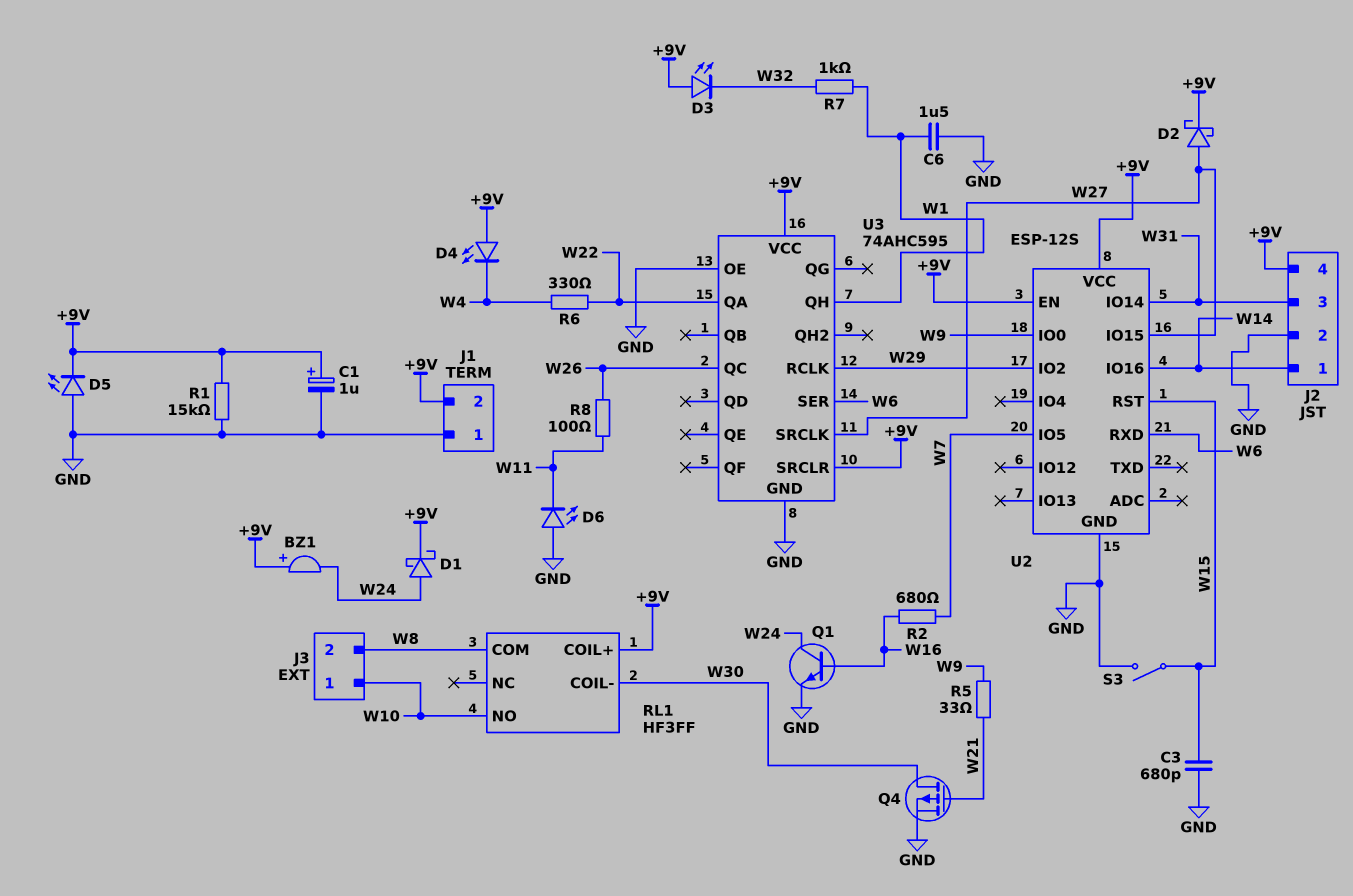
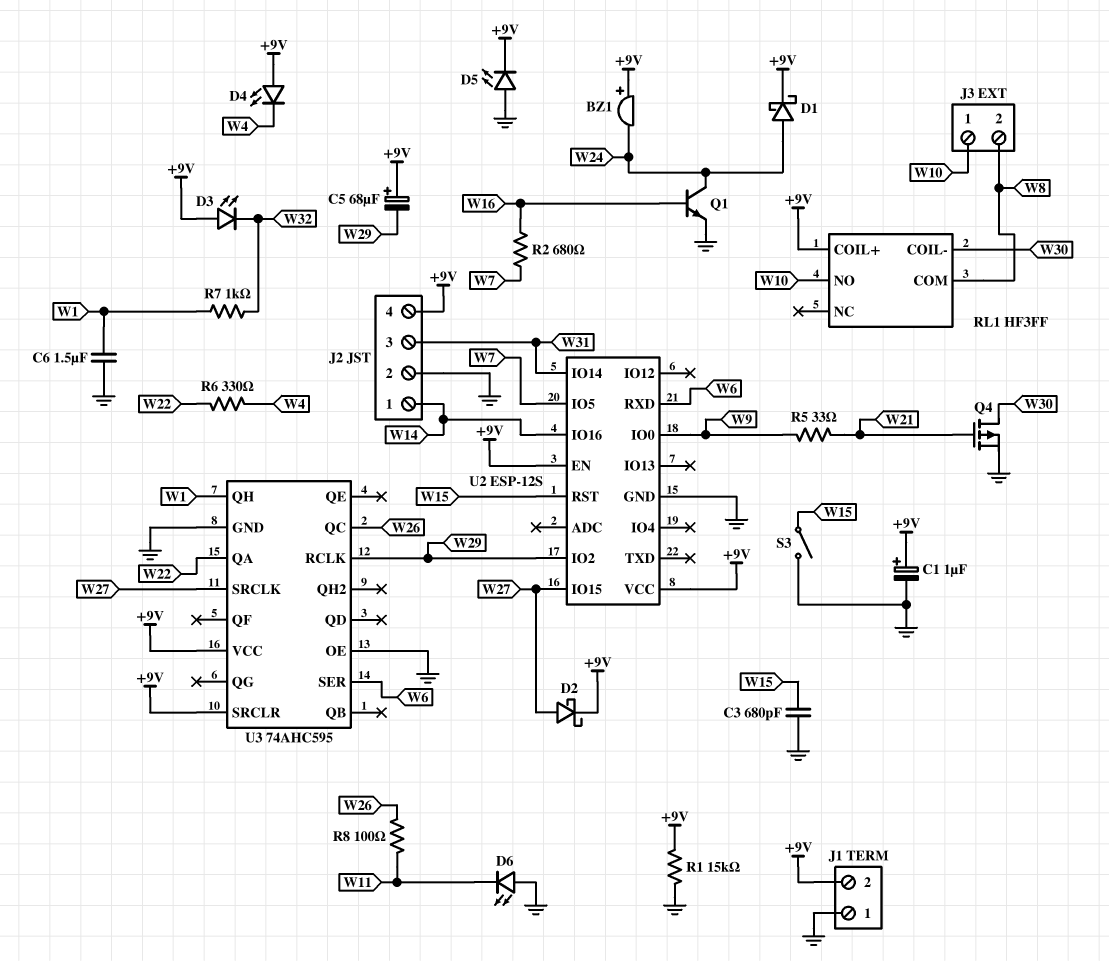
C5: none -> 68uF (plus +9V, minus W29)

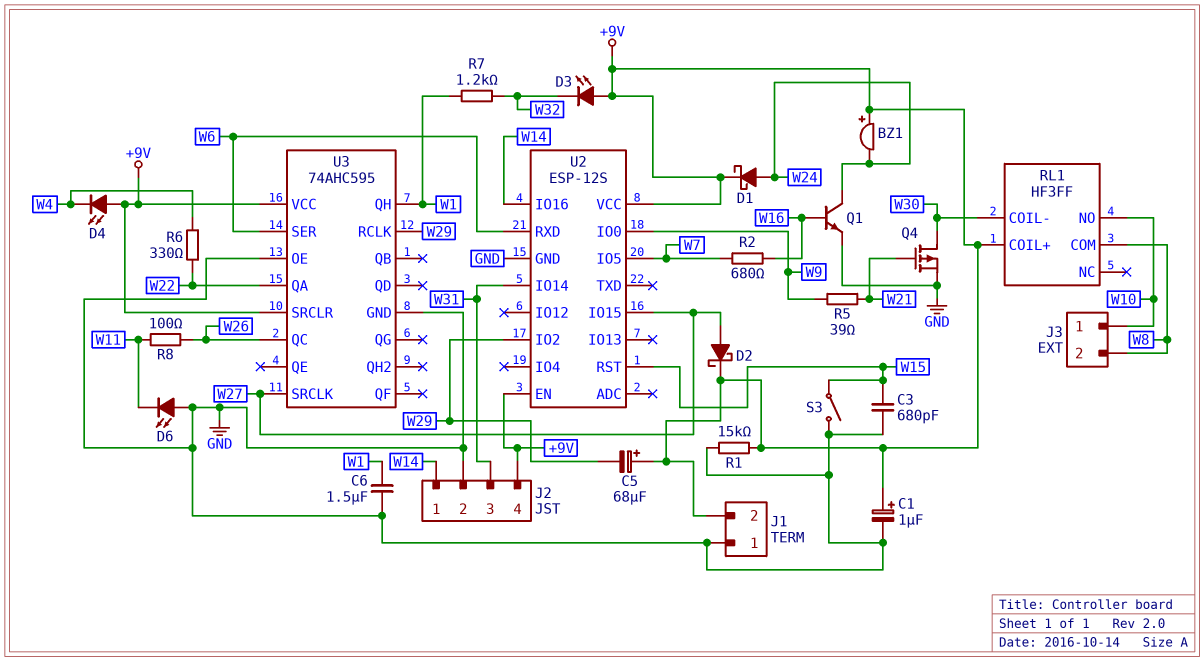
D5: LED (A GND, K +9V) -> none
R5: 33 (W9, W21) -> 39 (W9, W21)
R7: 1k (W1, W32) -> 1.2k (W1, W32)

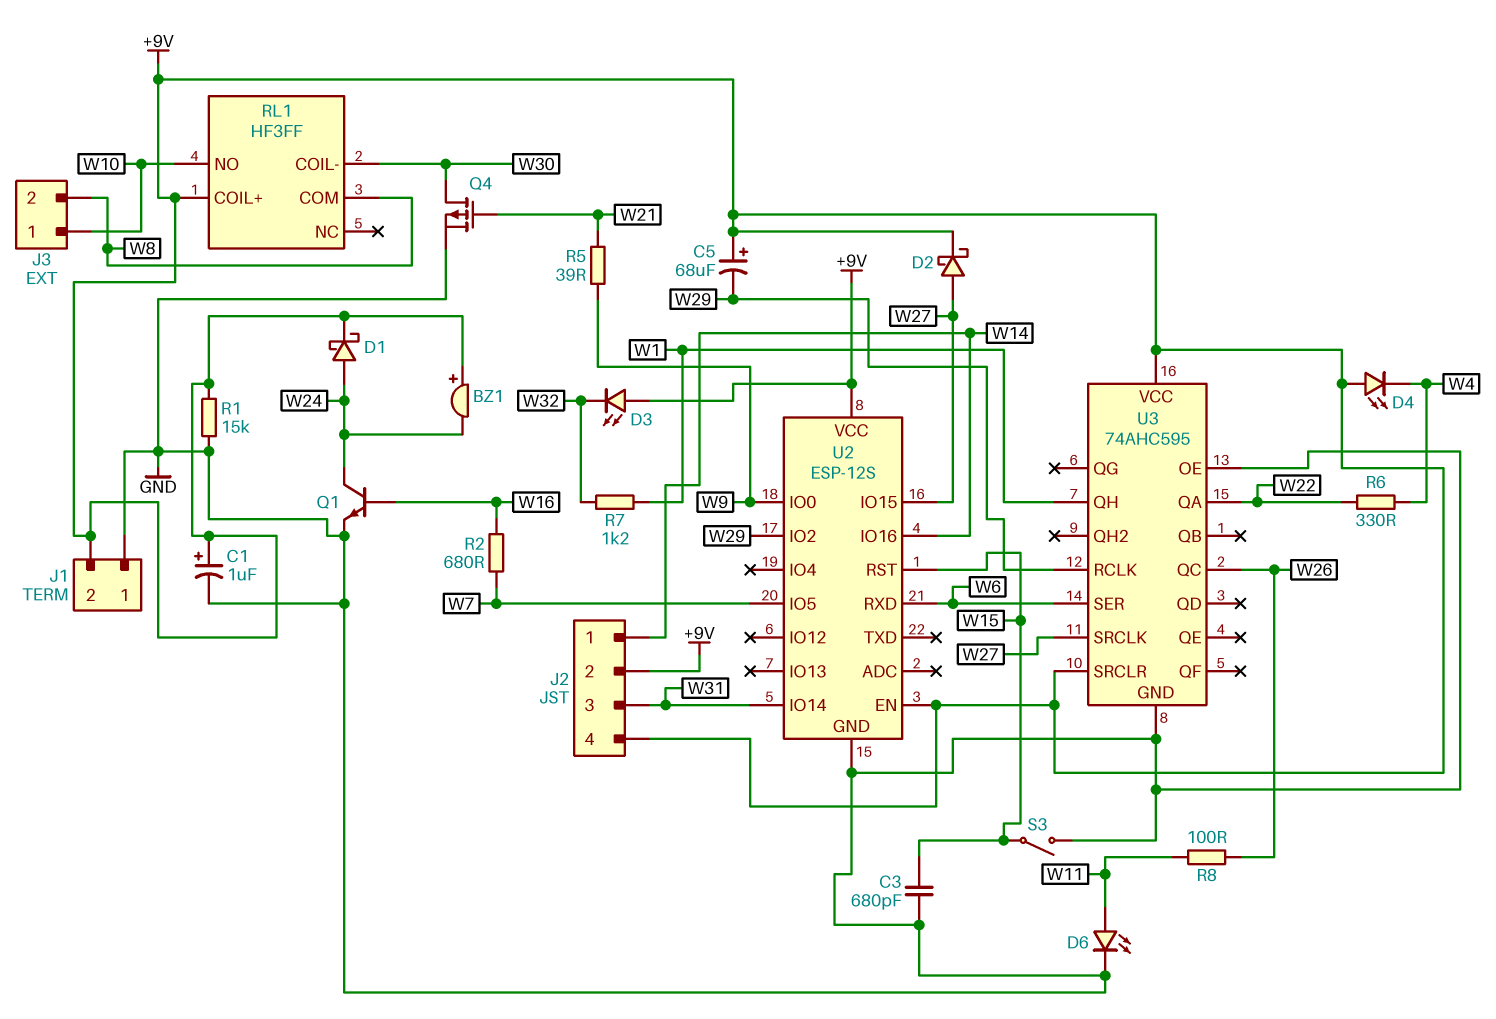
C6: 1.5uF (GND, W1) -> none
D6: LED (A GND, K W11) -> LED (A W11, K GND)
J2 pin 2: GND -> +9V

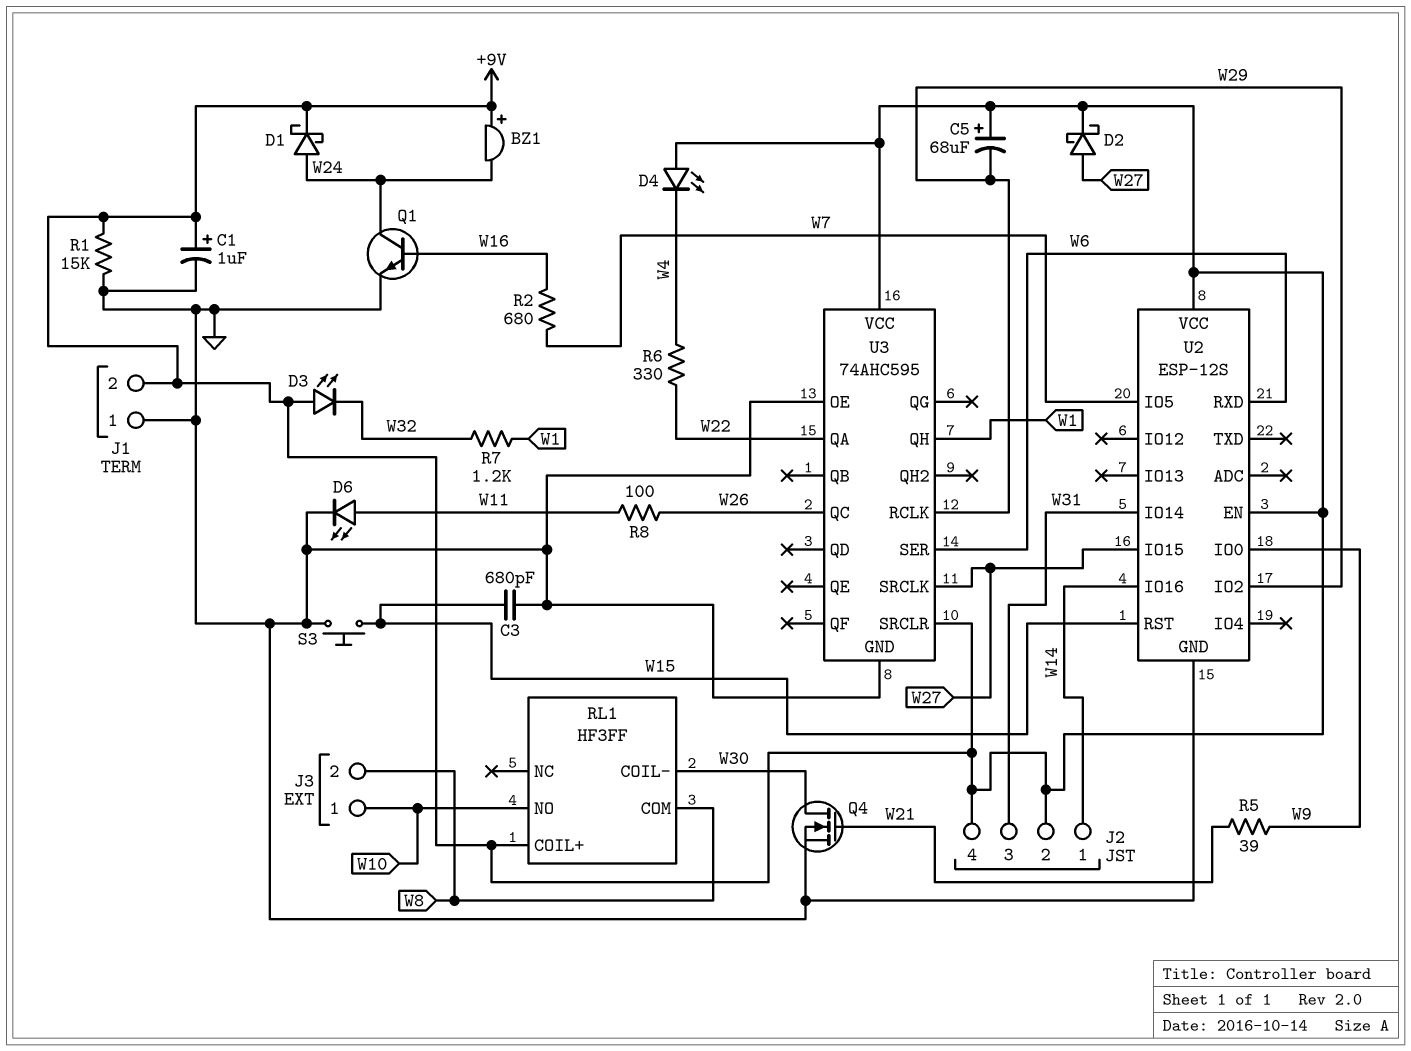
Q4: PMOS (G W21, D W30, S GND) -> NMOS (G W21, D W30, S GND)
S3: switch (GND, W15) -> button (GND, W15)

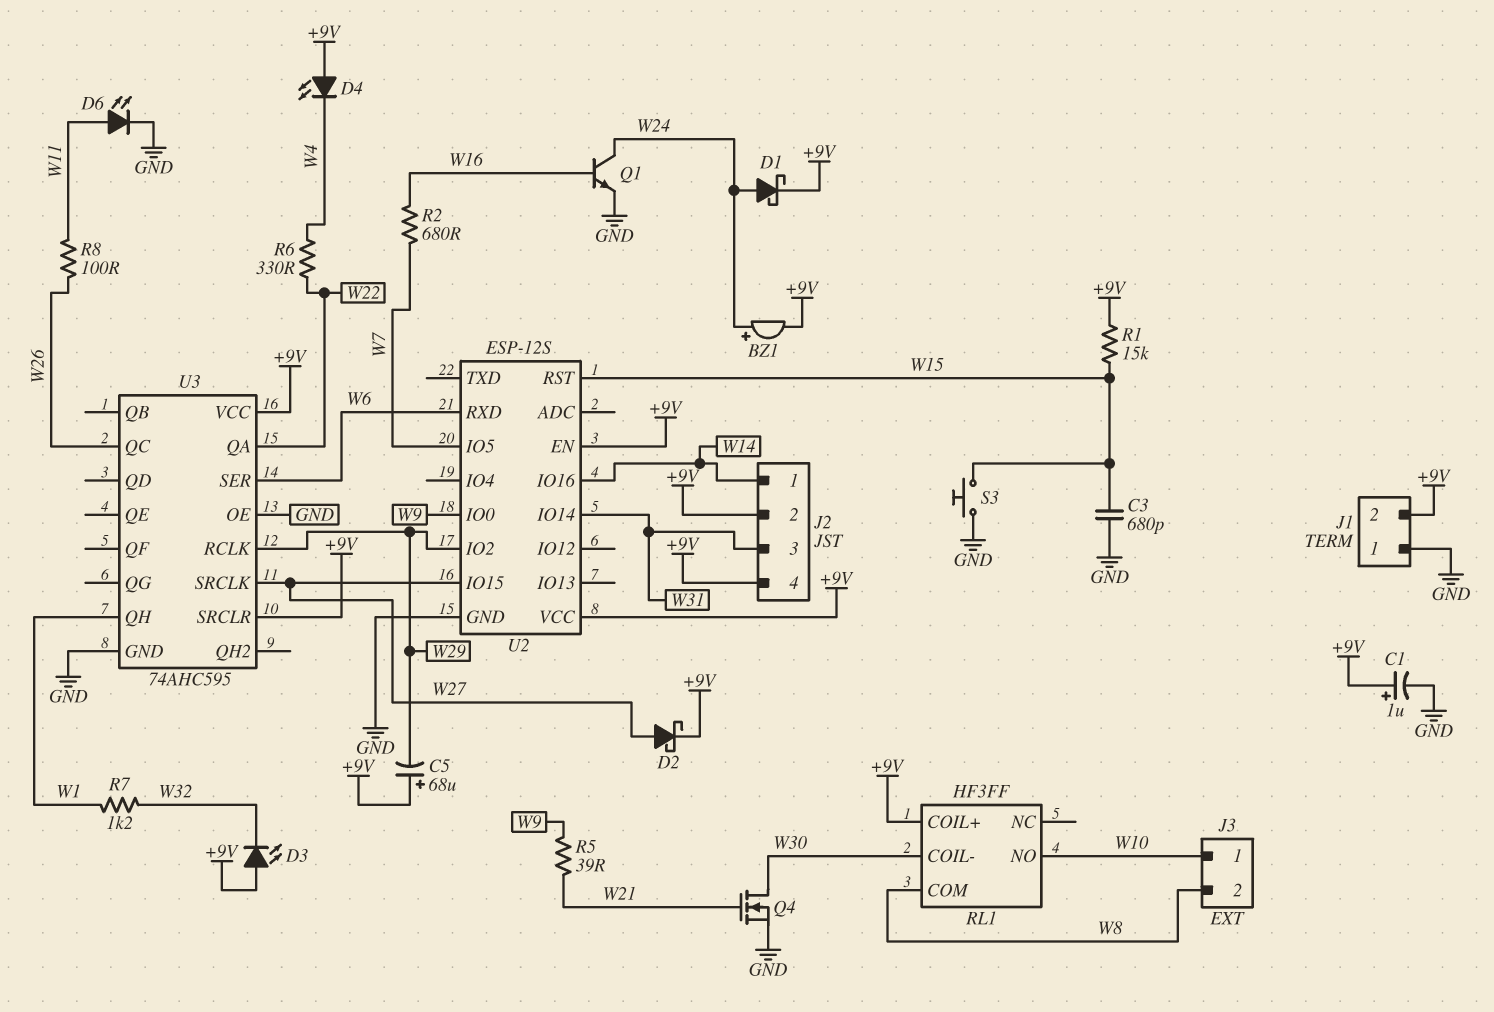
BZ1: buzzer (plus +9V, minus W24) -> buzzer (plus W24, minus +9V)
R1: 15k (+9V, GND) -> 15k (+9V, W15)

